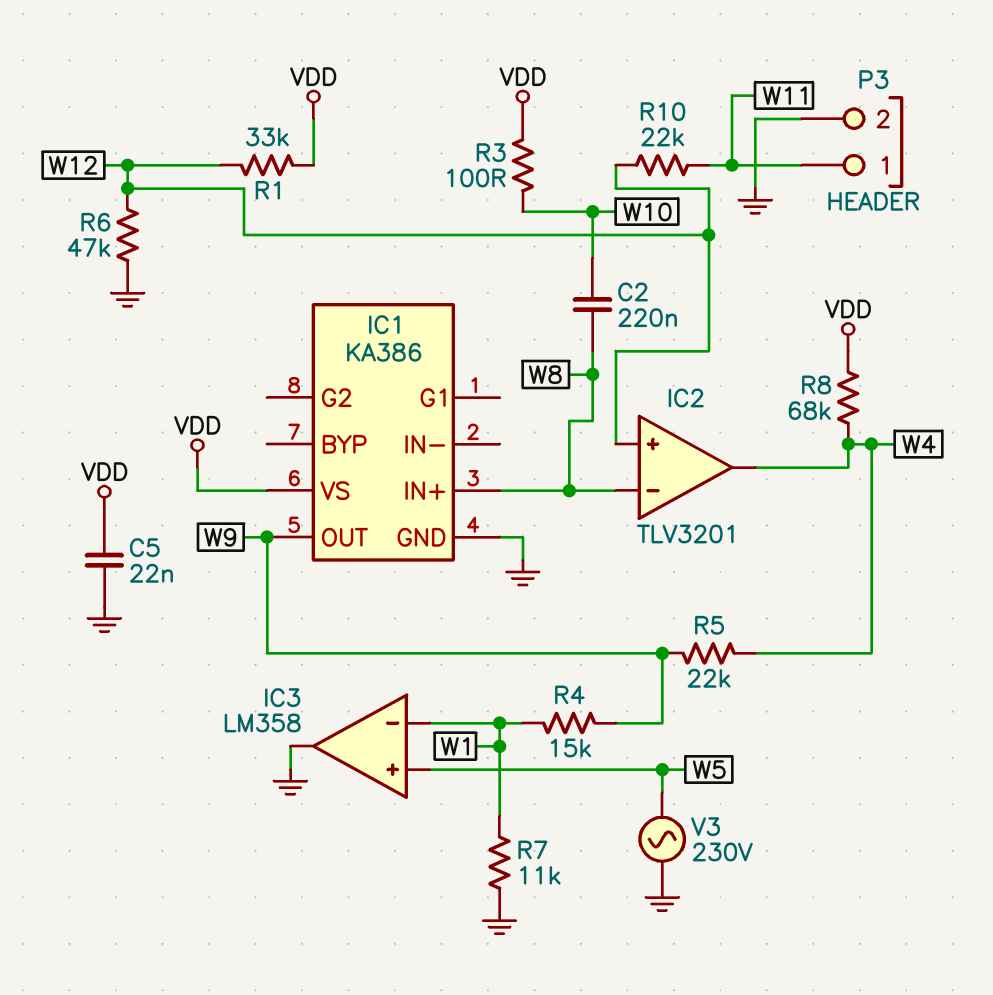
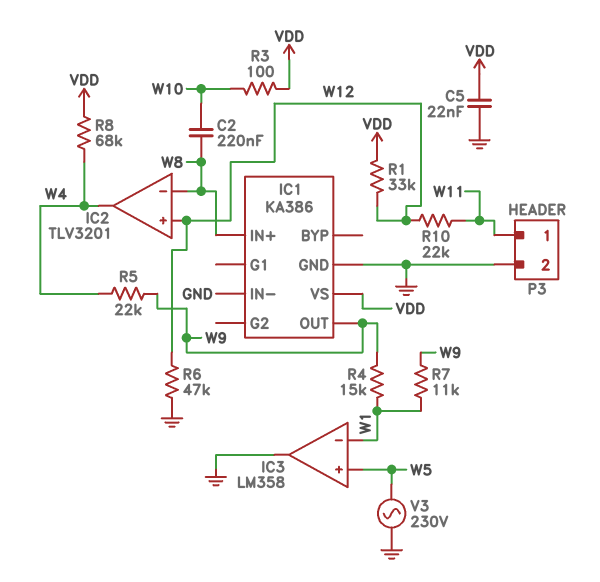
IC1 pin IN-: none -> GND
R7: 11k (GND, W1) -> 11k (W1, W9)

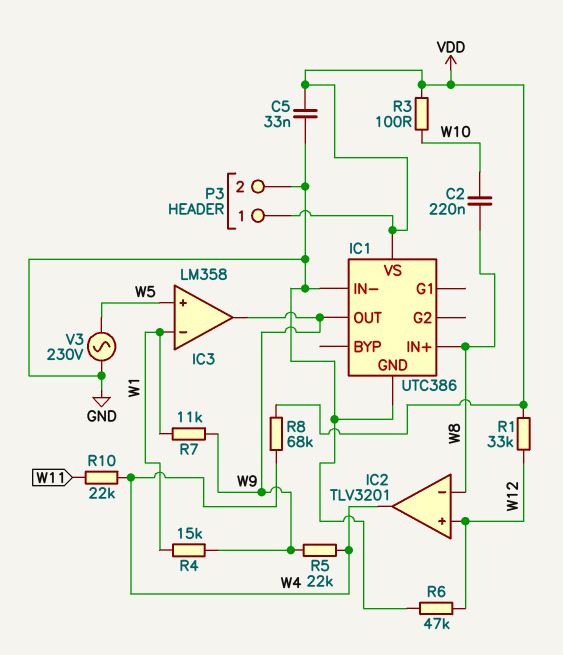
C5: 22nF (GND, VDD) -> 33nF (GND, VDD)
IC1: KA386 -> UTC386
IC3 pin out: GND -> W9
P3 pin 1: W11 -> VDD
R10: 22k (W11, W12) -> 22k (W4, W11)

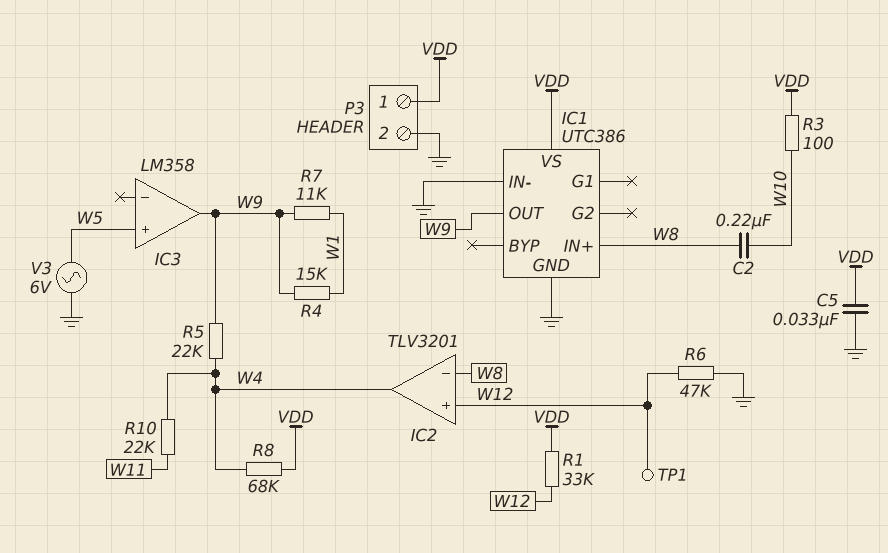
IC3 pin in-: W1 -> none
TP1: none -> test point (W12)
V3: AC 230V (GND, W5) -> AC 6V (GND, W5)

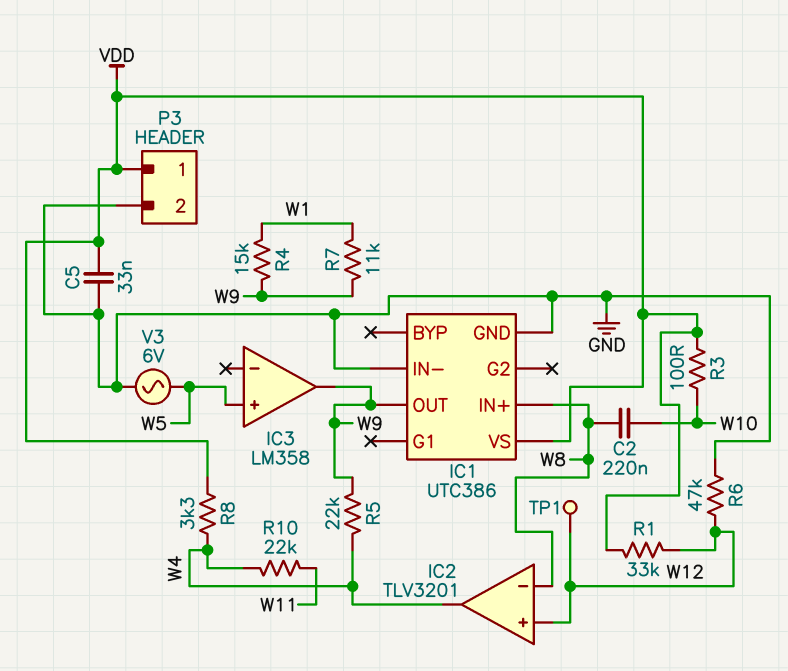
R8: 68k (VDD, W4) -> 3.3k (VDD, W4)

